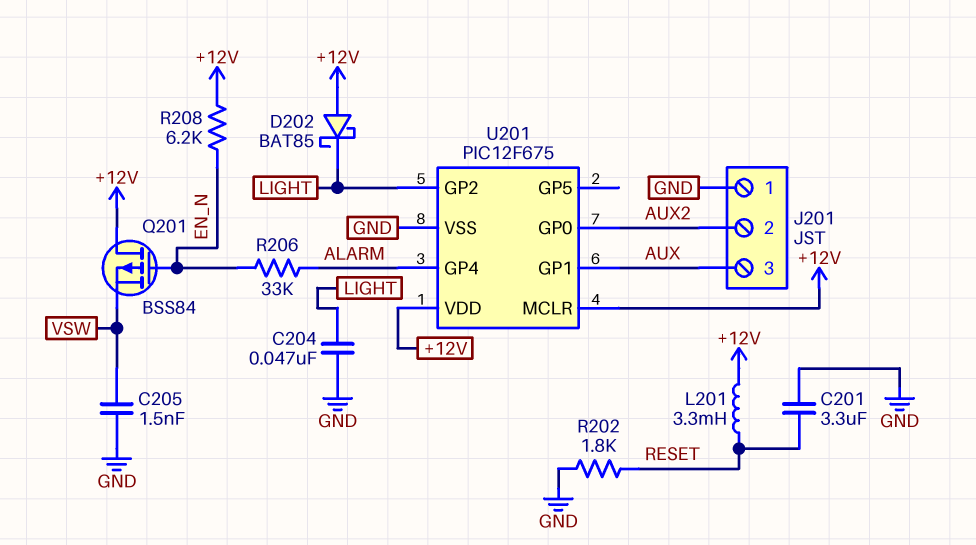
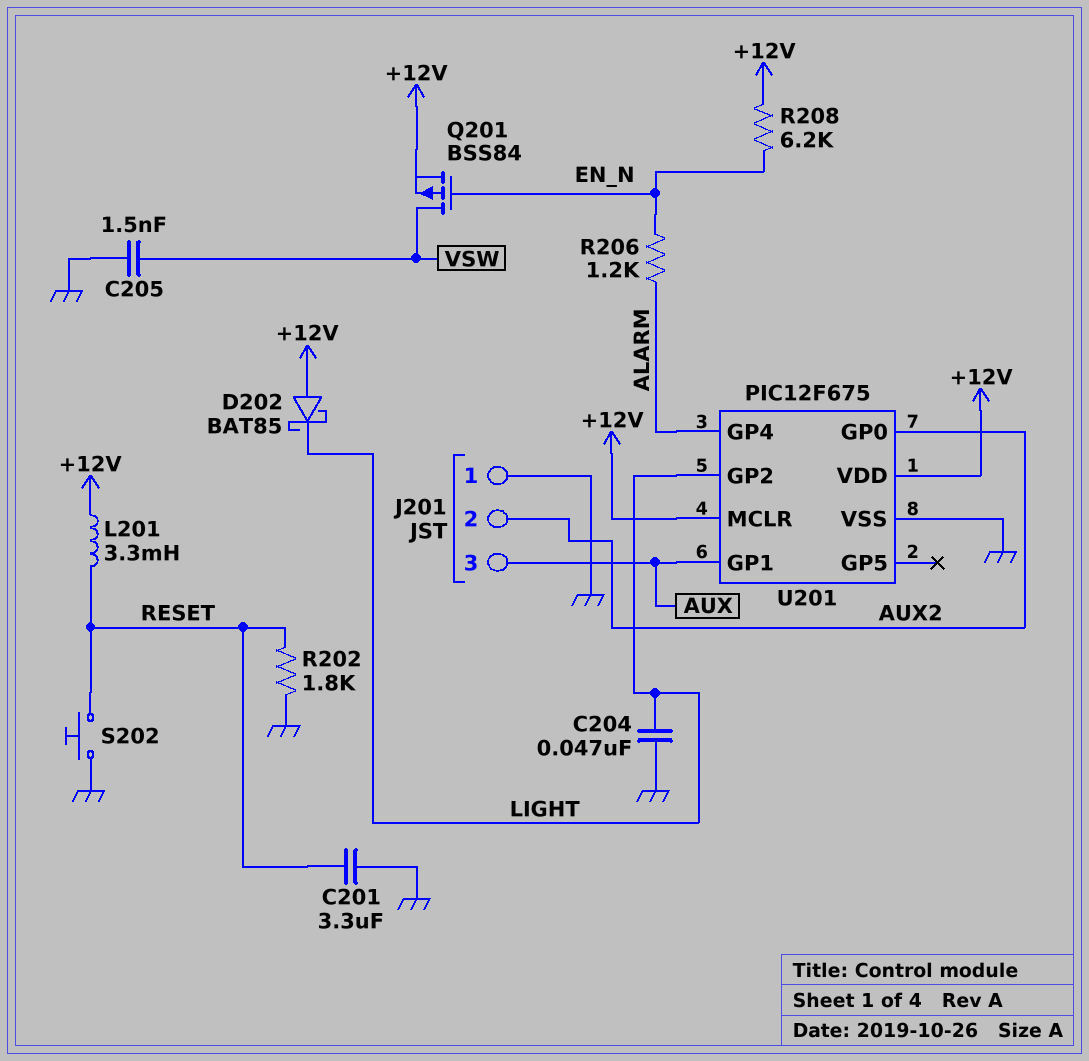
Q201: PMOS BSS84 (G EN_N, D +12V, S VSW) -> PMOS BSS84 (G EN_N, D VSW, S +12V)
R206: 33k (ALARM, EN_N) -> 1.2k (ALARM, EN_N)
S202: none -> button (GND, RESET)

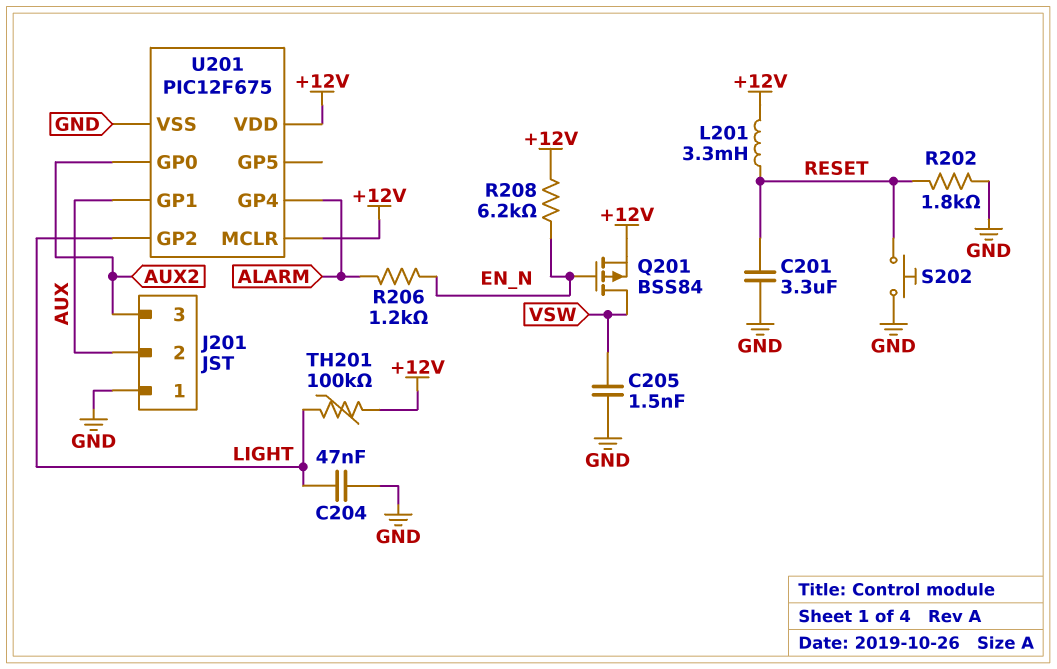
D202: schottky BAT85 (A +12V, K LIGHT) -> none
J201 pin 2: AUX2 -> AUX
J201 pin 3: AUX -> AUX2
TH201: none -> 100k (+12V, LIGHT)

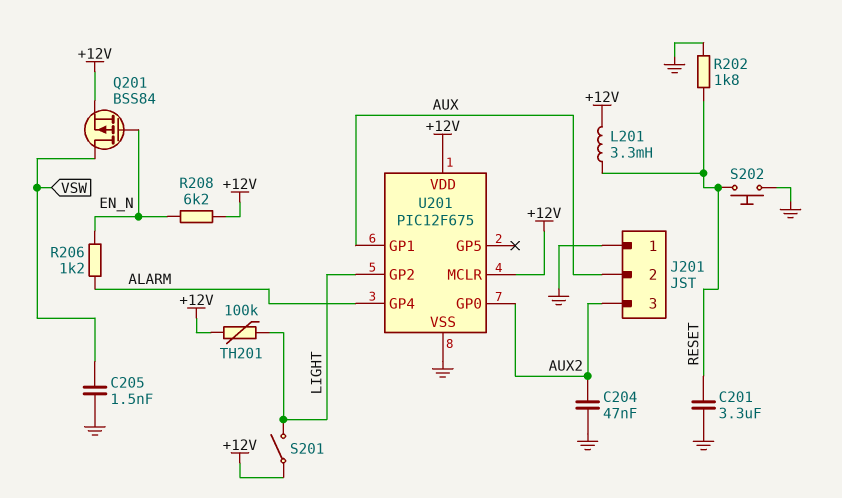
C204: 47nF (GND, LIGHT) -> 47nF (AUX2, GND)
S201: none -> switch (+12V, LIGHT)

